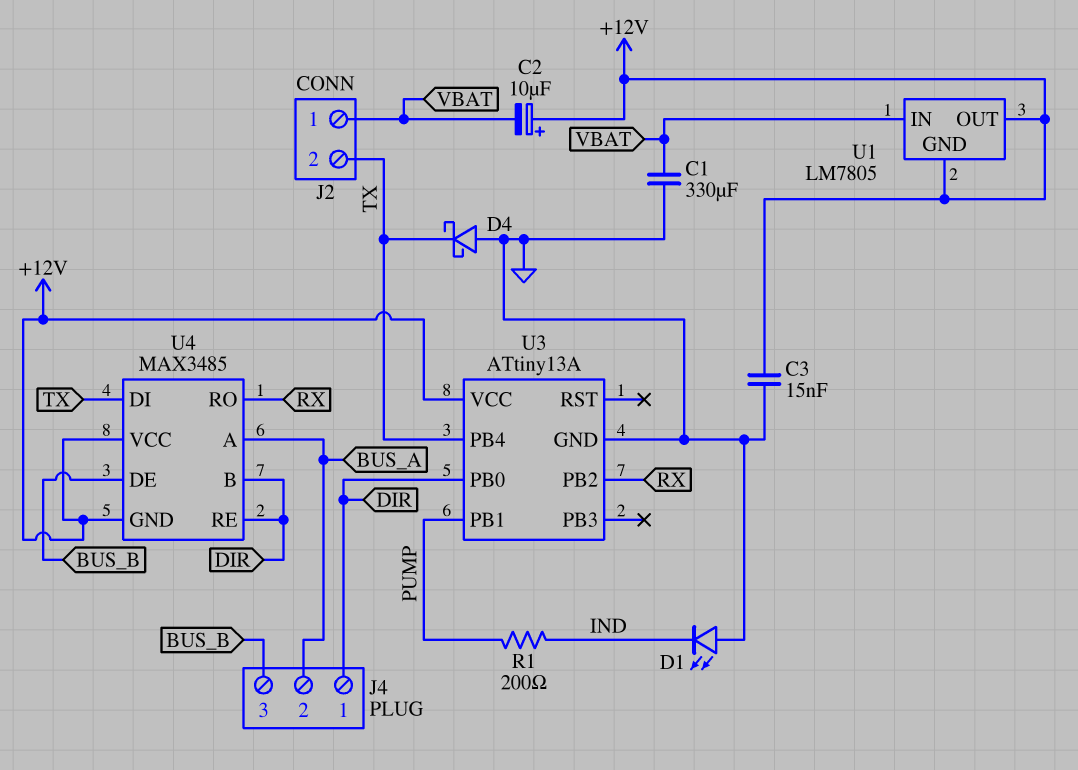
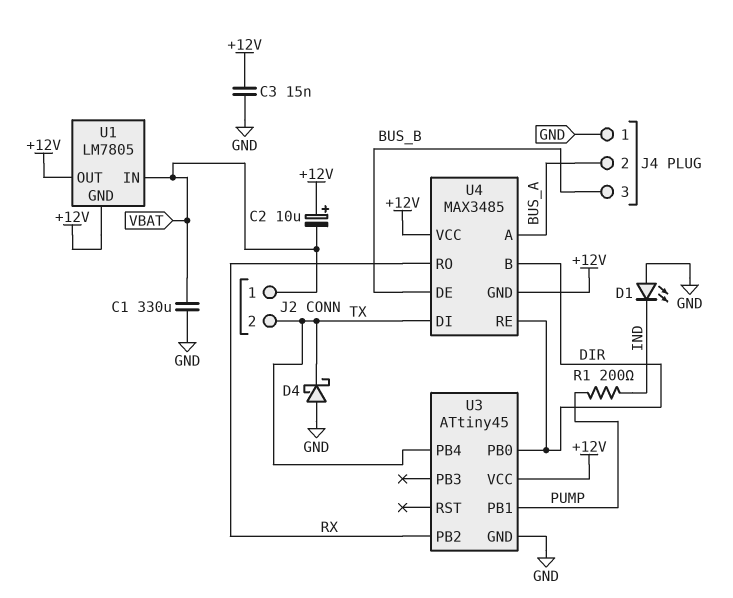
J4 pin 1: DIR -> GND
U3: ATtiny13A -> ATtiny45

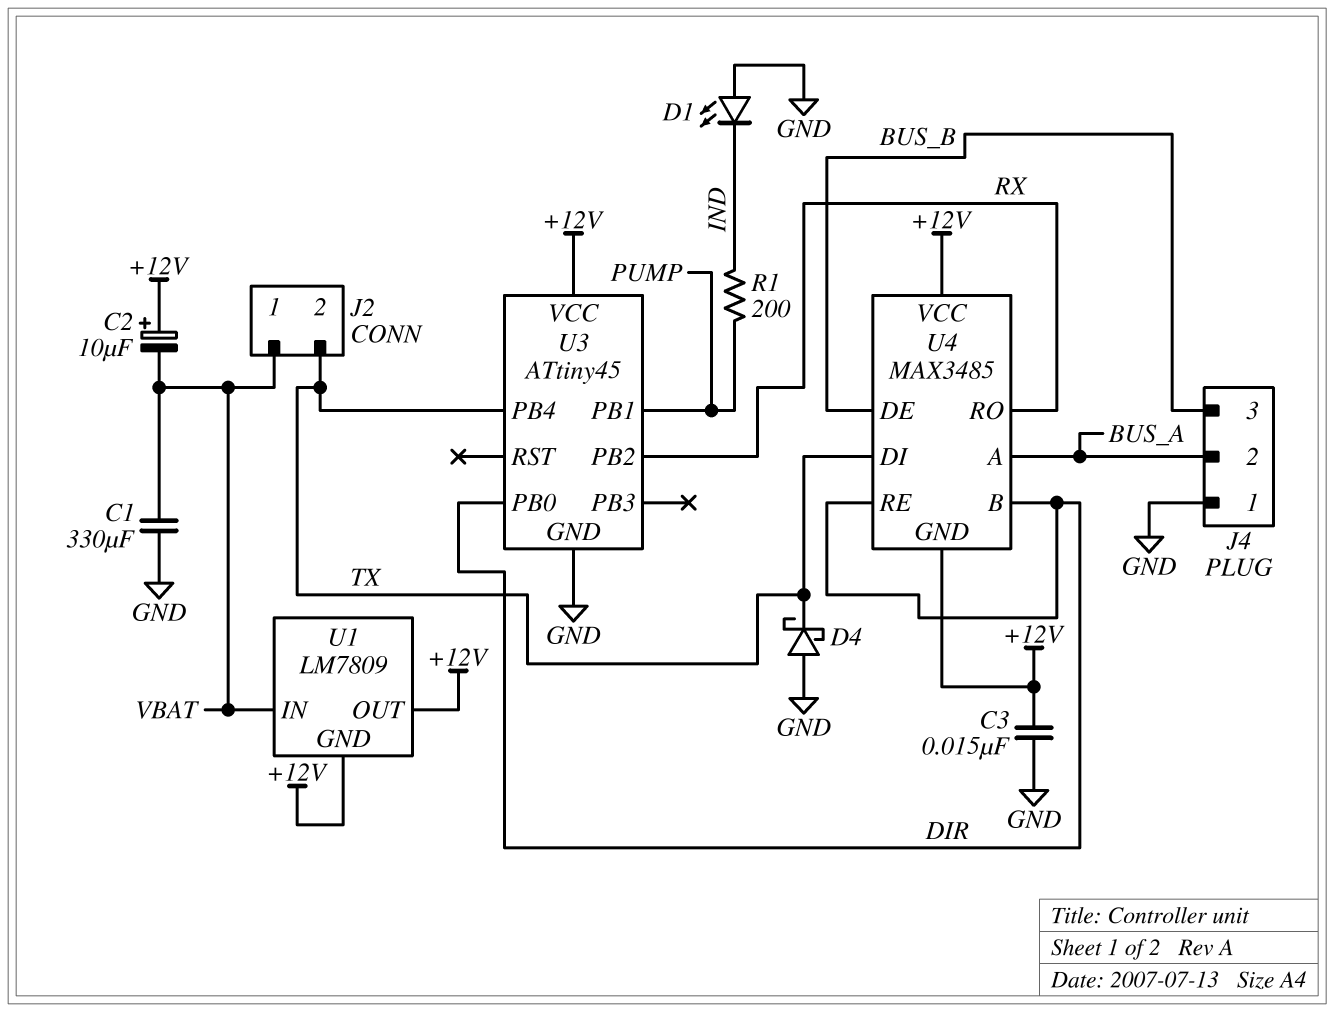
U1: LM7805 -> LM7809

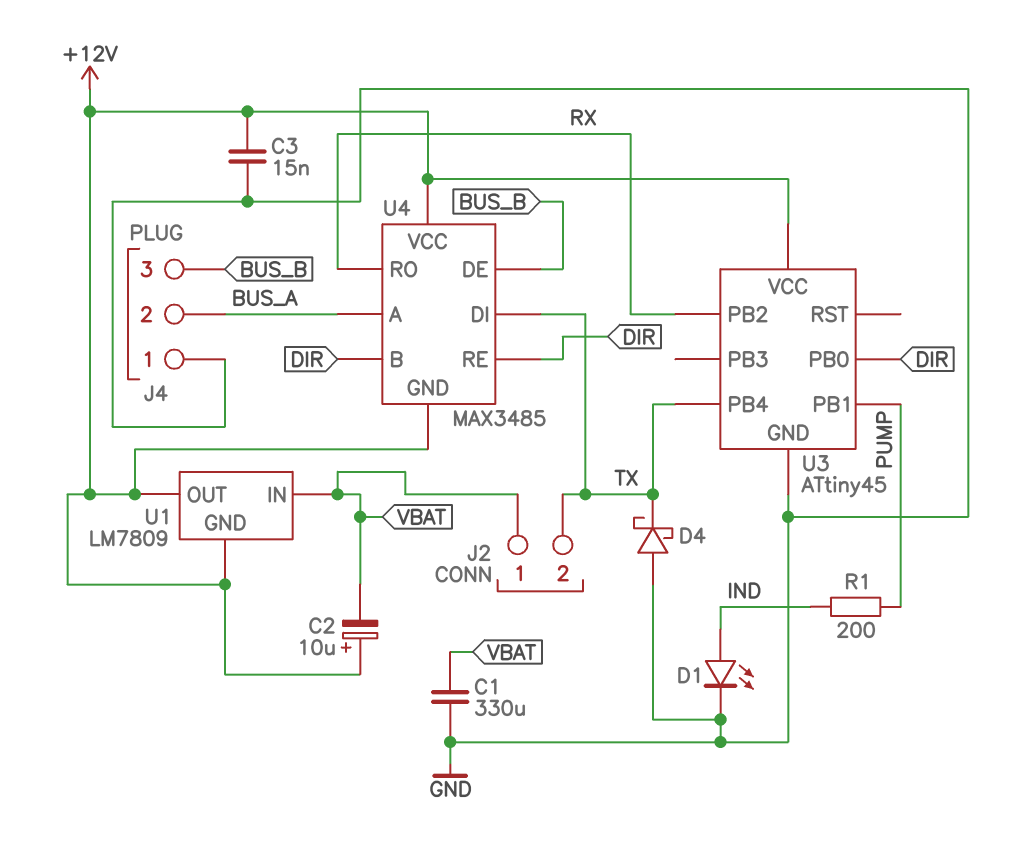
D1: LED (A GND, K IND) -> LED (A IND, K GND)

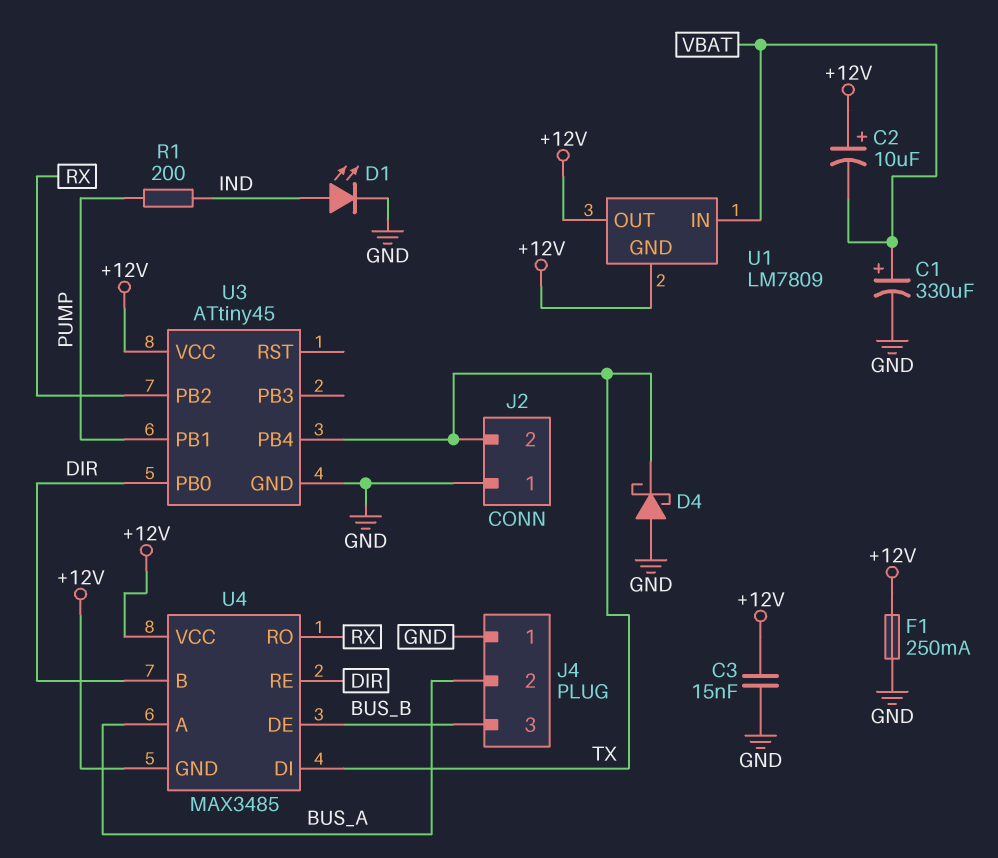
C1: 330uF (GND, VBAT) -> 330uF (plus VBAT, minus GND)
F1: none -> 250mA (+12V, GND)
J2 pin 1: VBAT -> GND

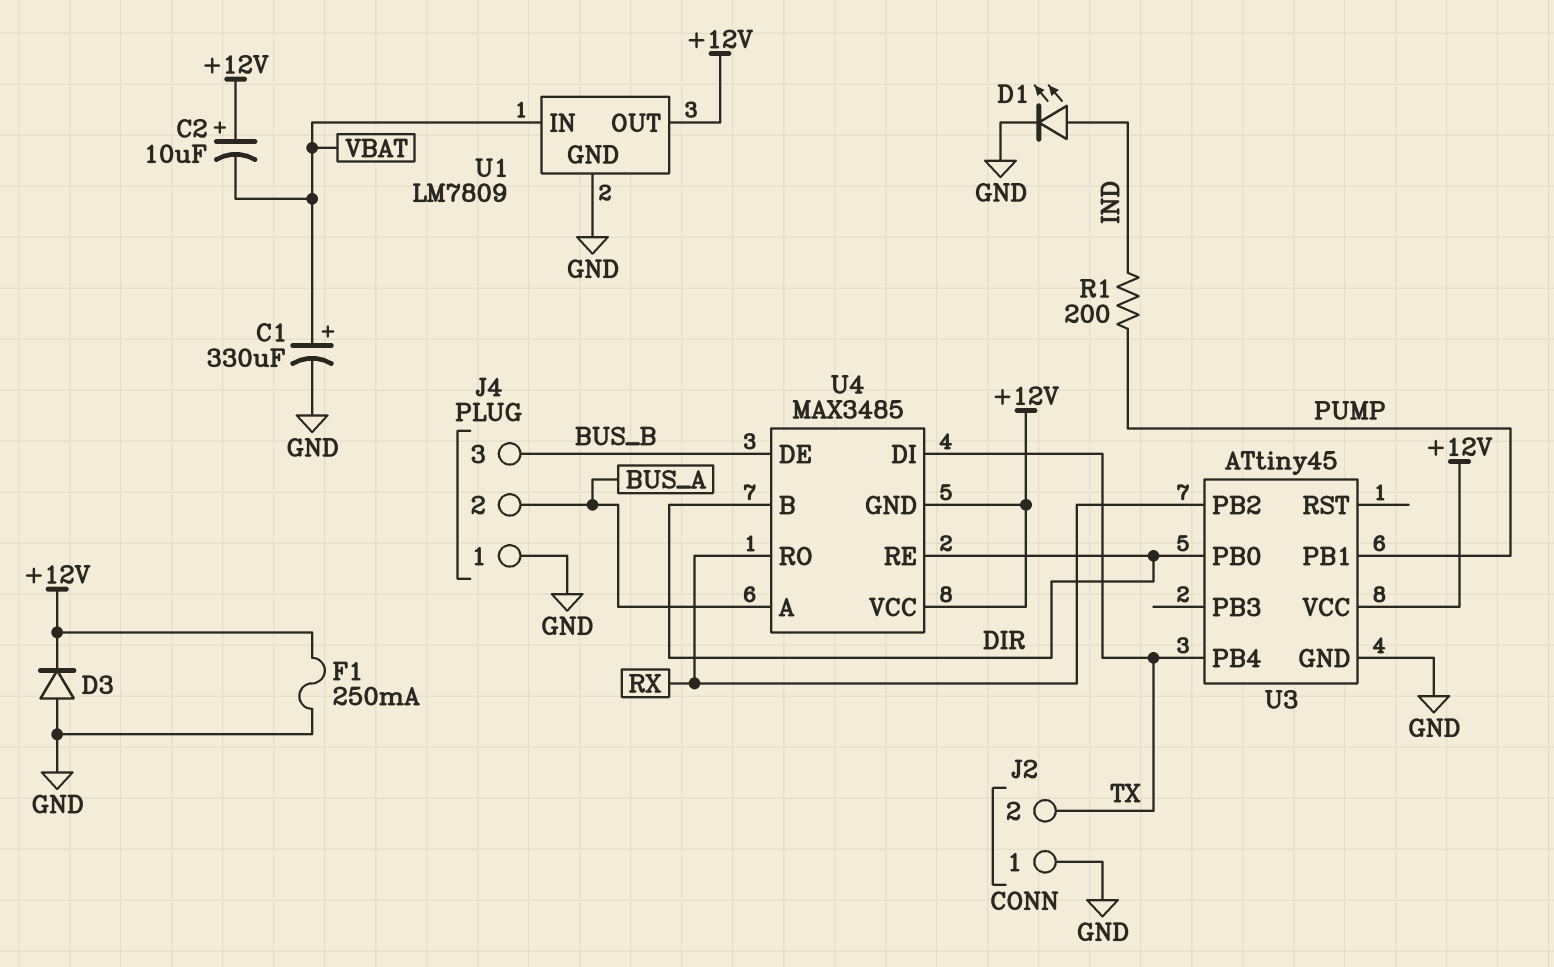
C3: 15nF (+12V, GND) -> none
D3: none -> diode (A GND, K +12V)
D4: schottky (A GND, K TX) -> none
U1 pin GND: +12V -> GND

